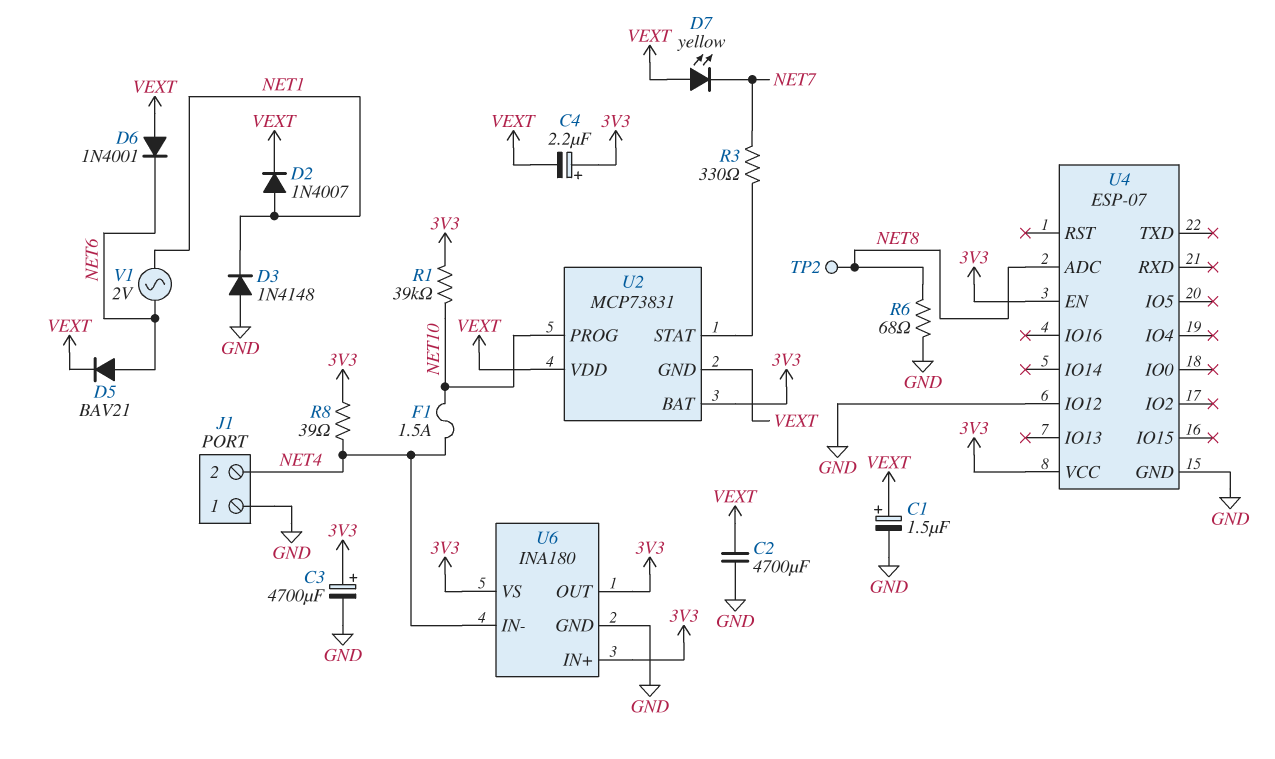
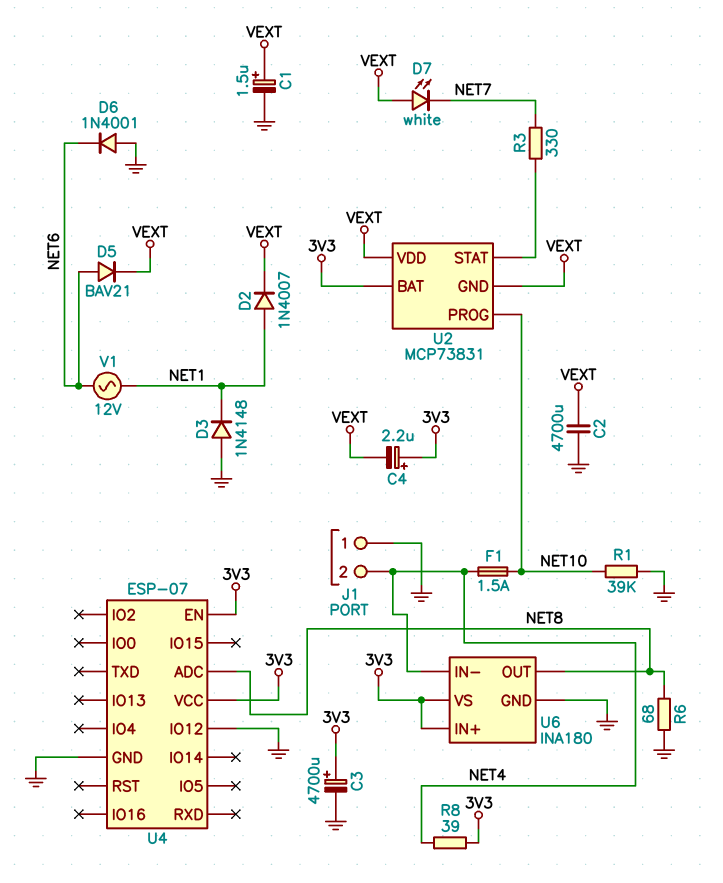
D6: diode 1N4001 (A VEXT, K NET6) -> diode 1N4001 (A GND, K NET6)
D7: LED yellow (A VEXT, K NET7) -> LED white (A VEXT, K NET7)
R1: 39k (3V3, NET10) -> 39k (GND, NET10)
TP2: test point (NET8) -> none
U6 pin OUT: 3V3 -> NET8
V1: AC 2V (NET1, NET6) -> AC 12V (NET1, NET6)

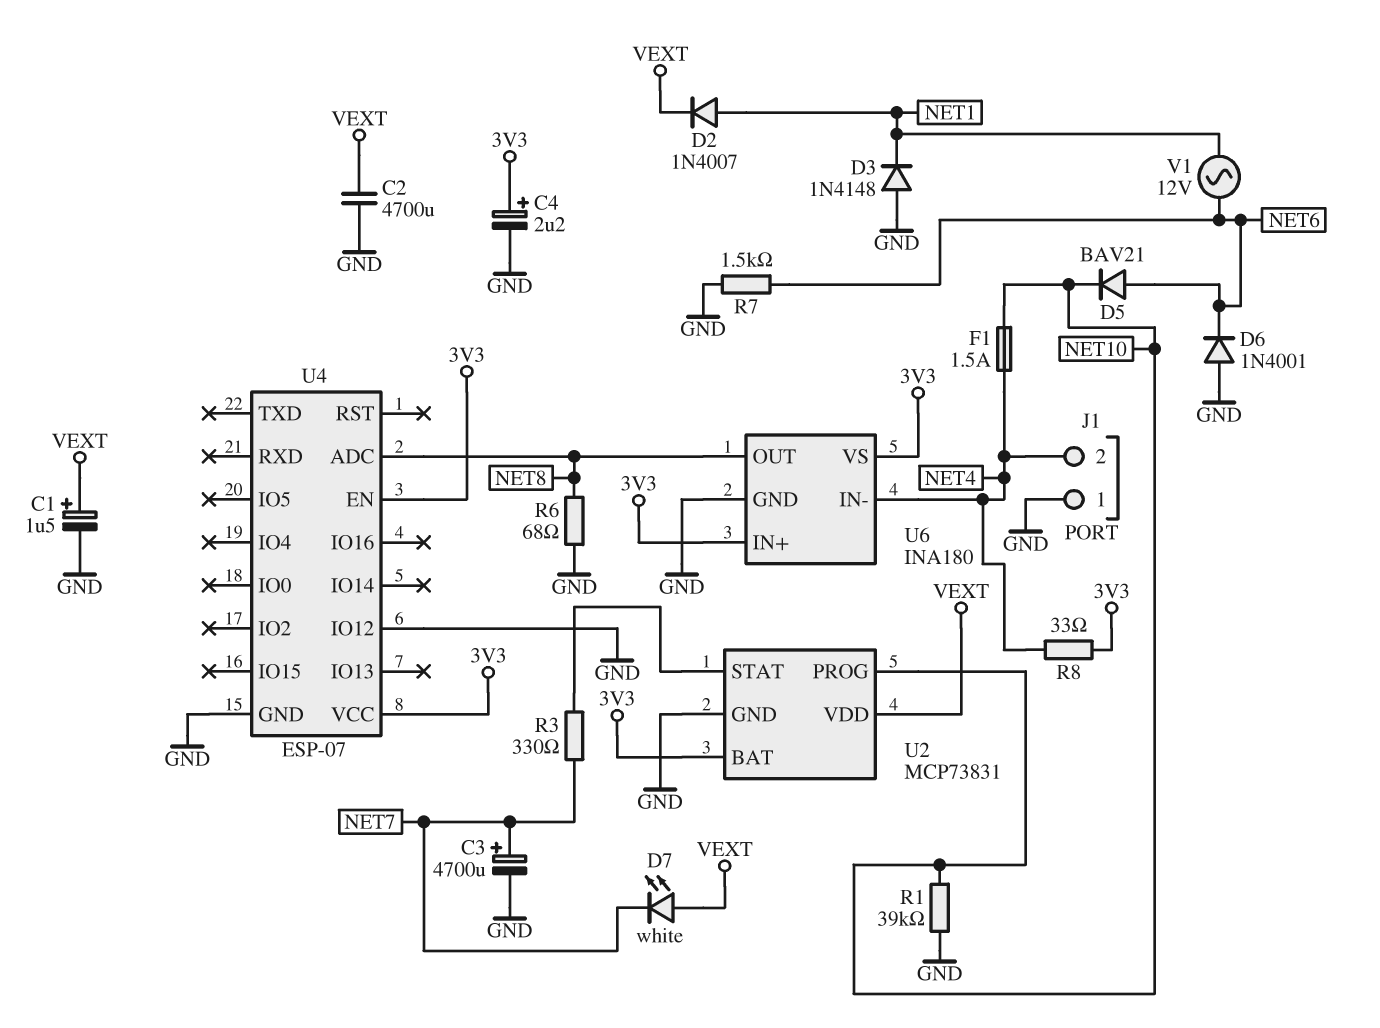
C3: 4700uF (plus 3V3, minus GND) -> 4700uF (plus NET7, minus GND)
C4: 2.2uF (plus 3V3, minus VEXT) -> 2.2uF (plus 3V3, minus GND)
D5: diode BAV21 (A NET6, K VEXT) -> diode BAV21 (A NET6, K NET10)
R7: none -> 1.5k (GND, NET6)
R8: 39 (3V3, NET4) -> 33 (3V3, NET4)
U2 pin GND: VEXT -> GND

